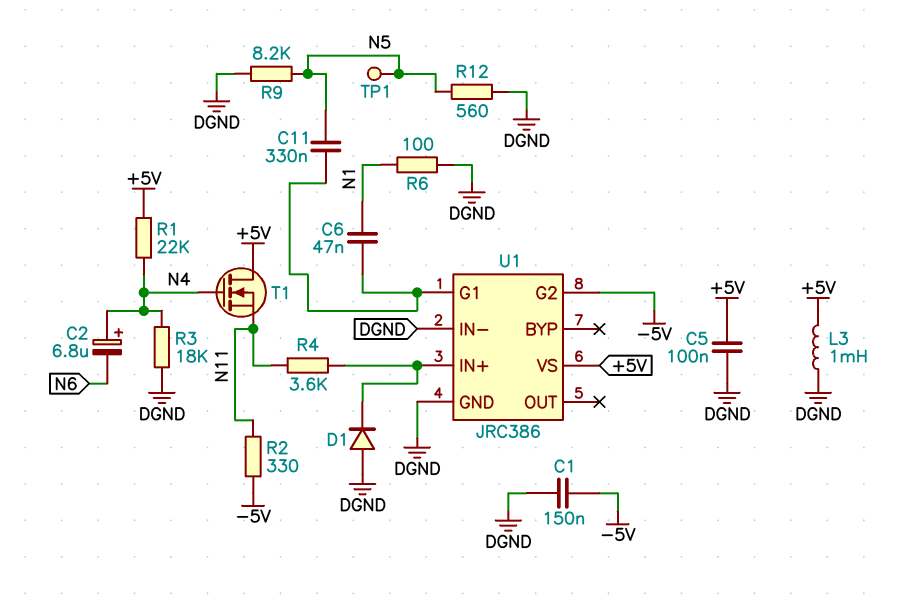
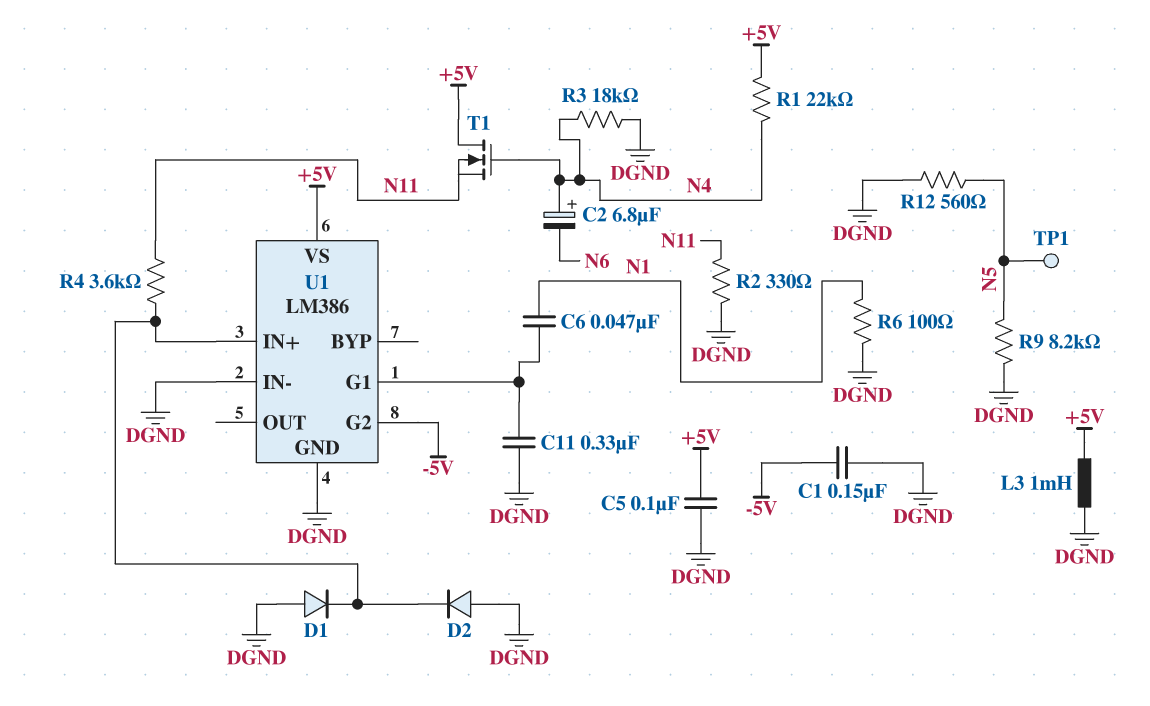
C11: 330nF (N5, U1/G1) -> 330nF (DGND, U1/G1)
D2: none -> diode (A DGND, K U1/IN+)
R2: 330 (-5V, N11) -> 330 (DGND, N11)
U1: JRC386 -> LM386

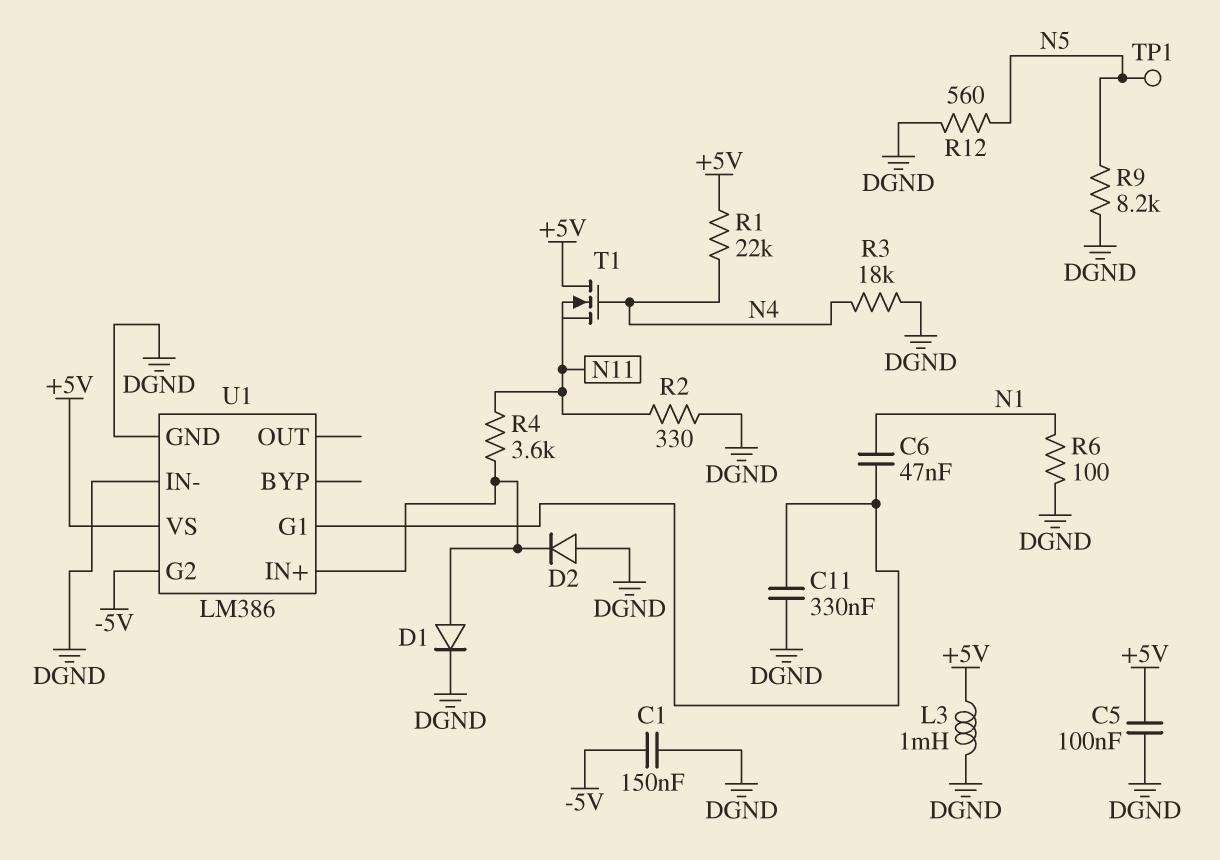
C2: 6.8uF (plus N4, minus N6) -> none
D1: diode (A DGND, K U1/IN+) -> diode (A U1/IN+, K DGND)

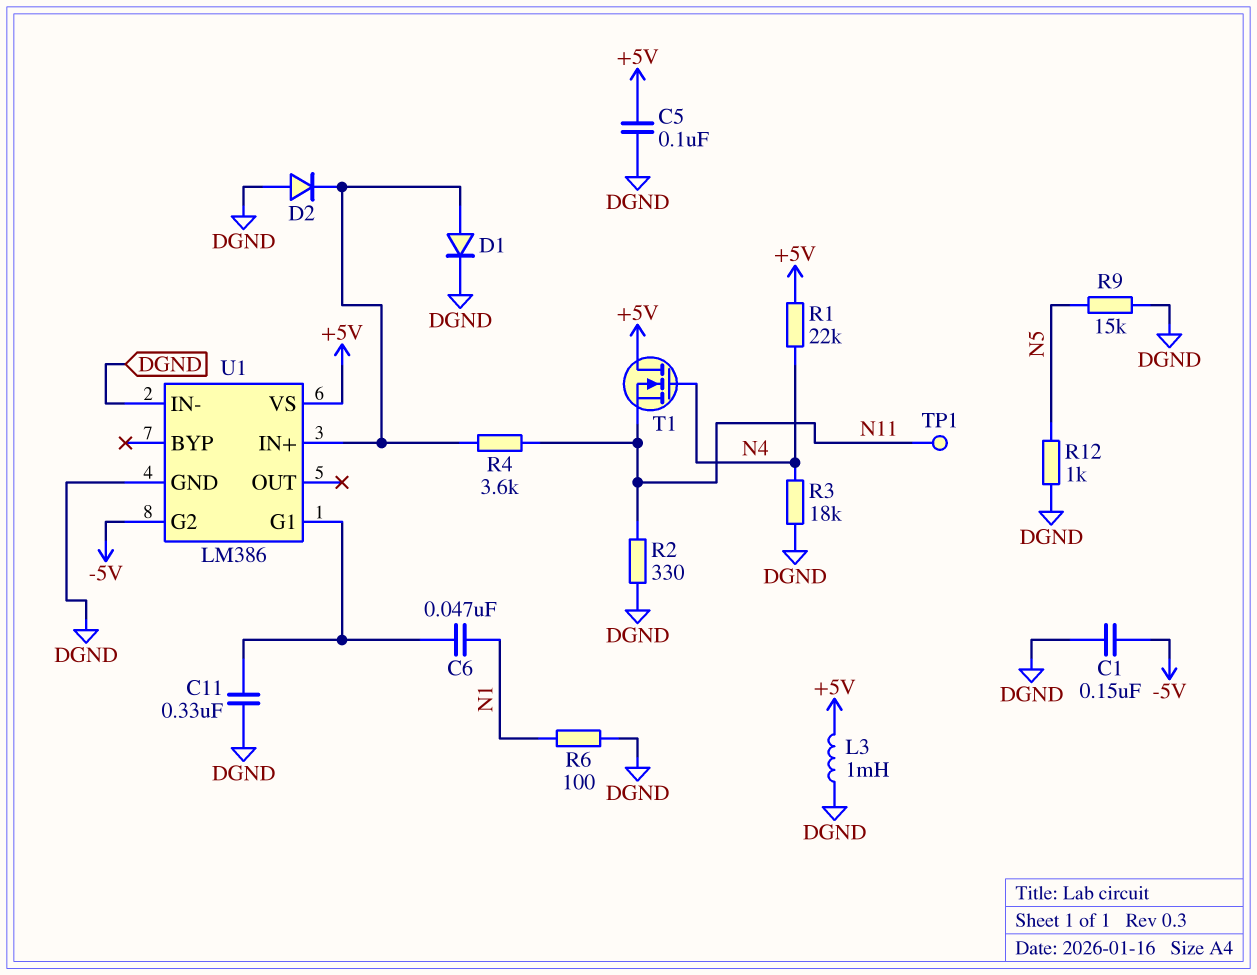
R9: 8.2k (DGND, N5) -> 15k (DGND, N5)
R12: 560 (DGND, N5) -> 1k (DGND, N5)
TP1: test point (N5) -> test point (N11)

